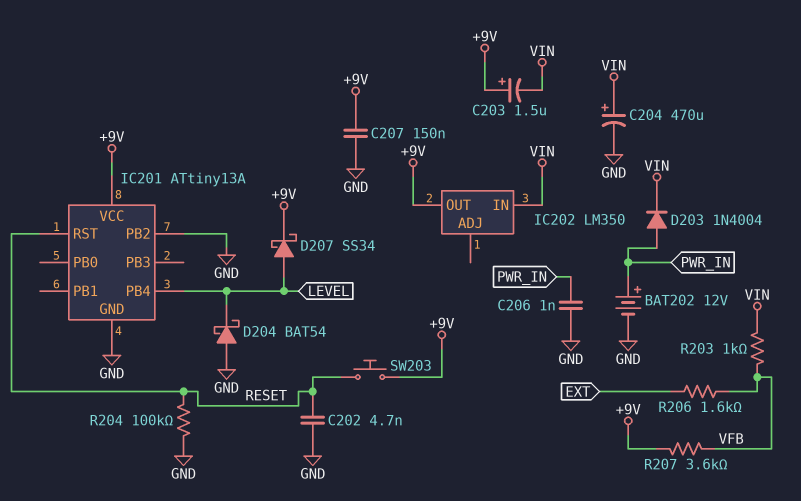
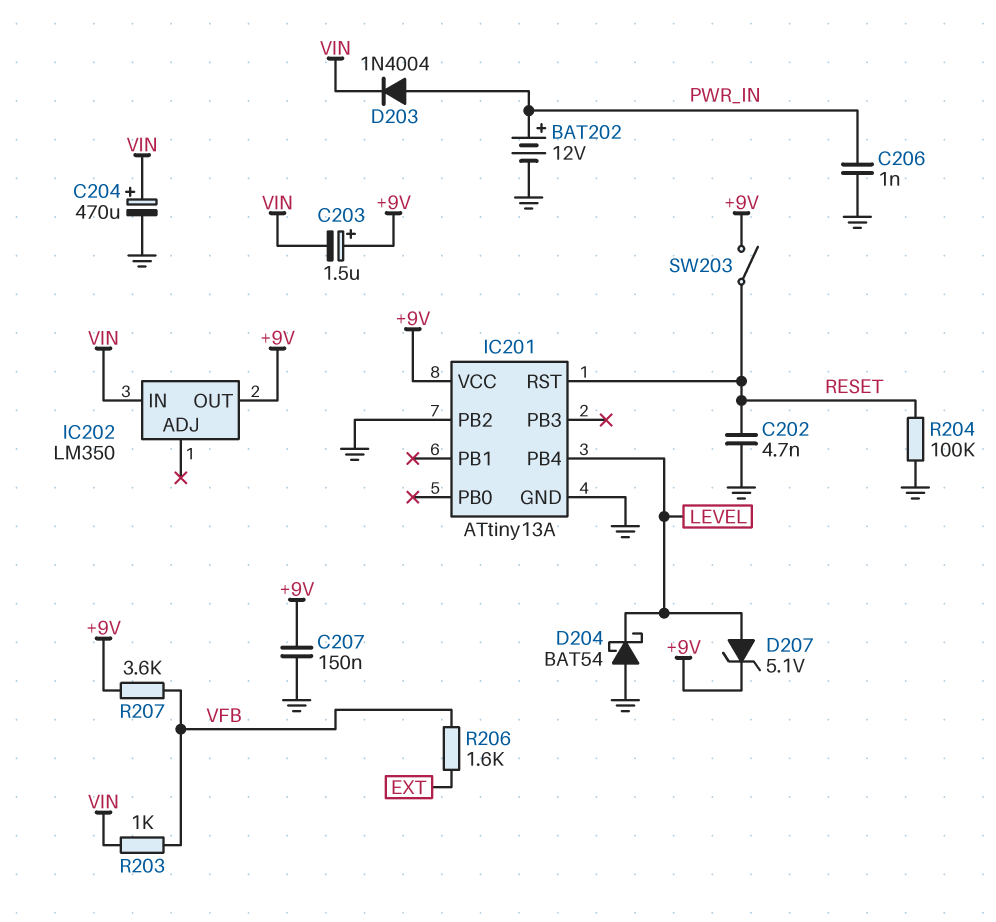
D207: schottky SS34 (A LEVEL, K +9V) -> zener 5.1V (A LEVEL, K +9V)
SW203: button (+9V, RESET) -> switch (+9V, RESET)

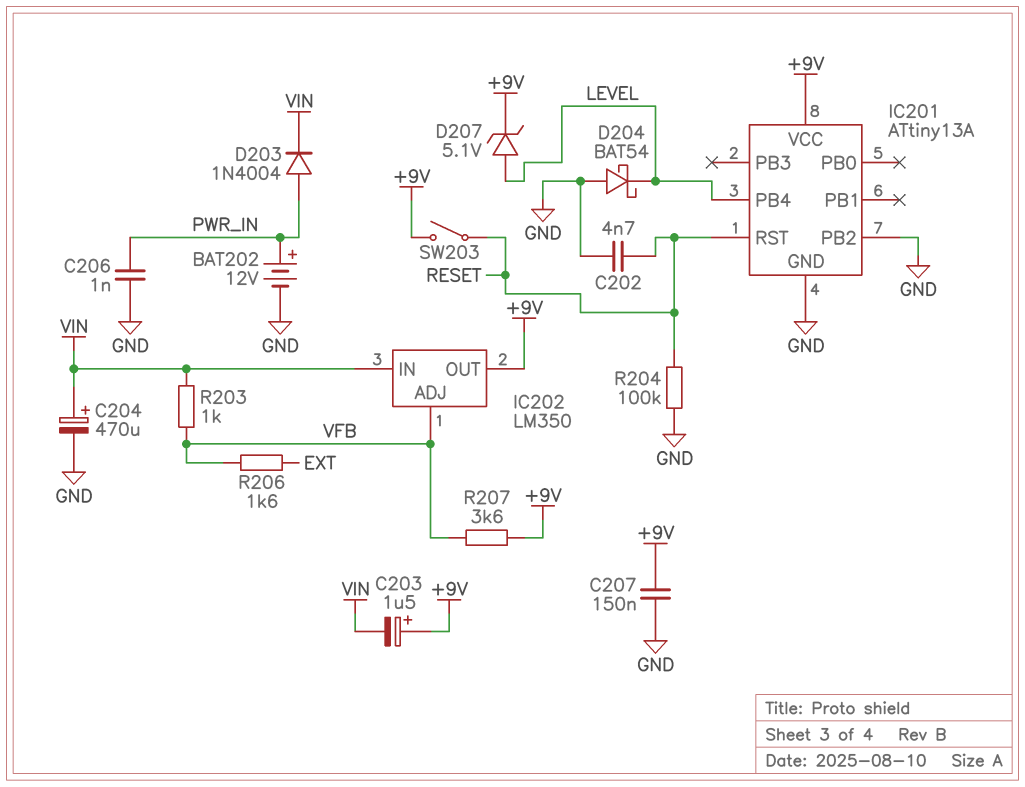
IC202 pin ADJ: none -> VFB

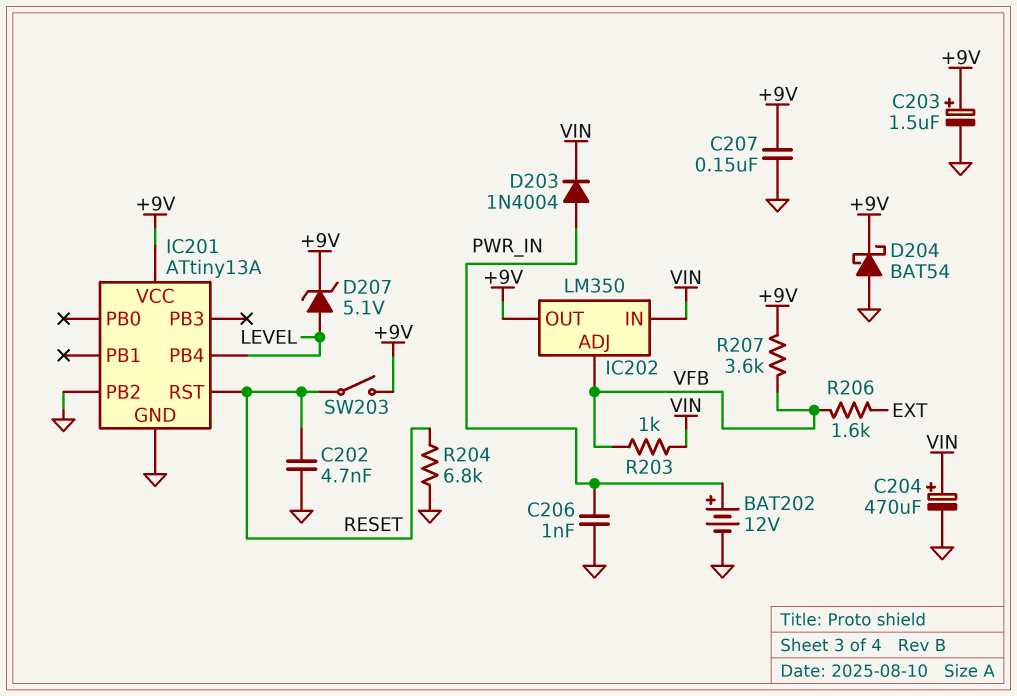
C203: 1.5uF (plus +9V, minus VIN) -> 1.5uF (plus +9V, minus GND)
D204: schottky BAT54 (A GND, K LEVEL) -> schottky BAT54 (A GND, K +9V)
R204: 100k (GND, RESET) -> 6.8k (GND, RESET)

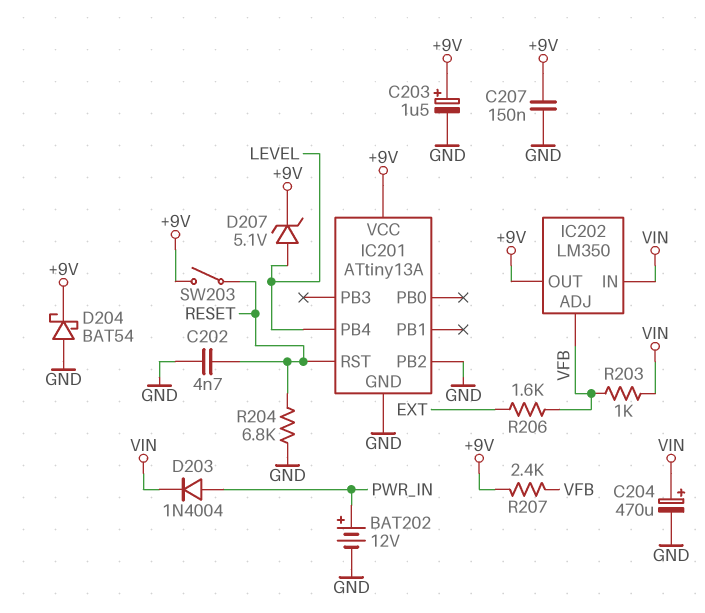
C206: 1nF (GND, PWR_IN) -> none
R207: 3.6k (+9V, VFB) -> 2.4k (+9V, VFB)

